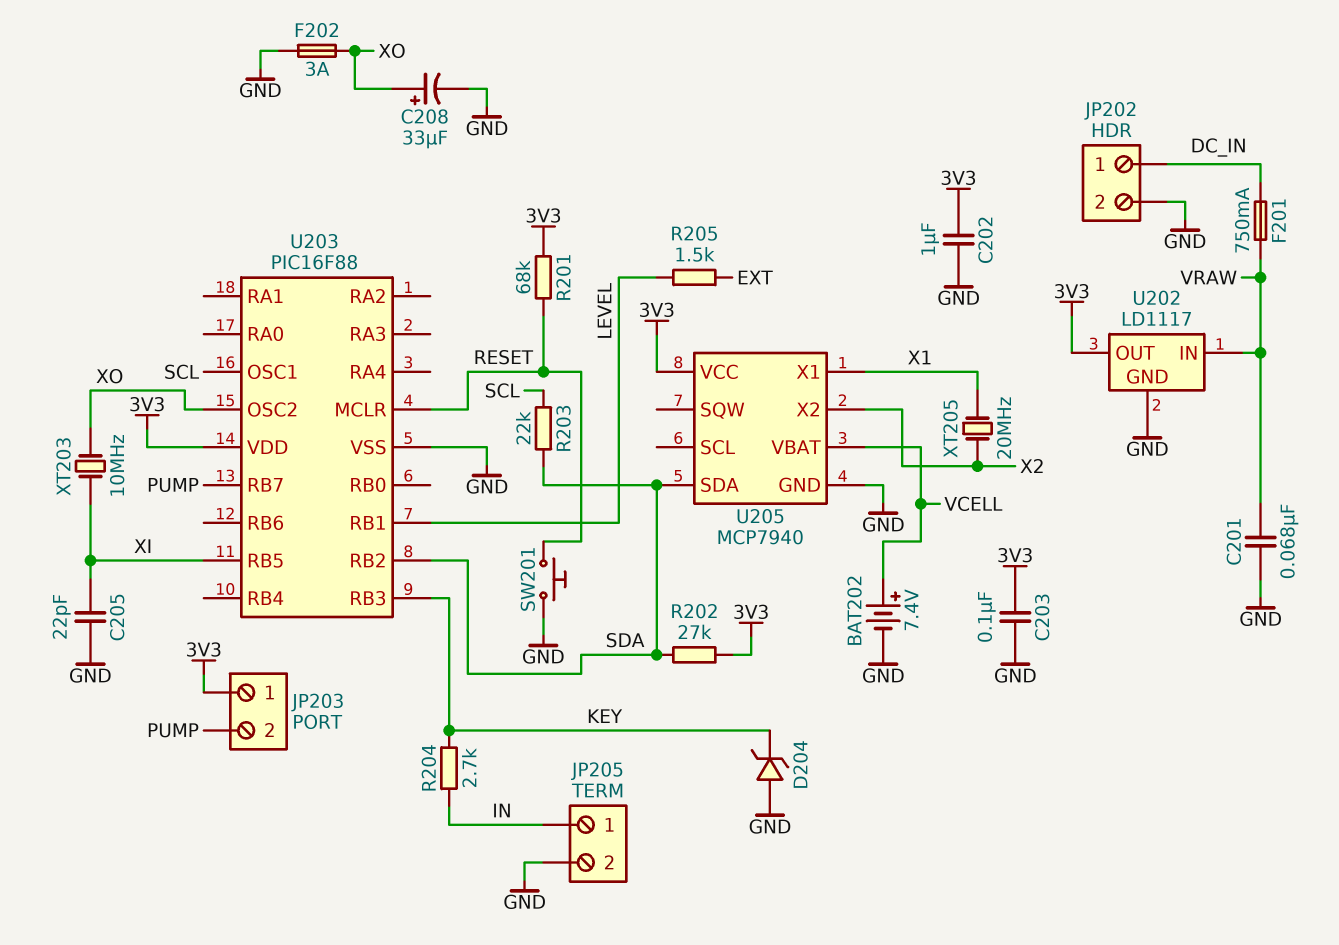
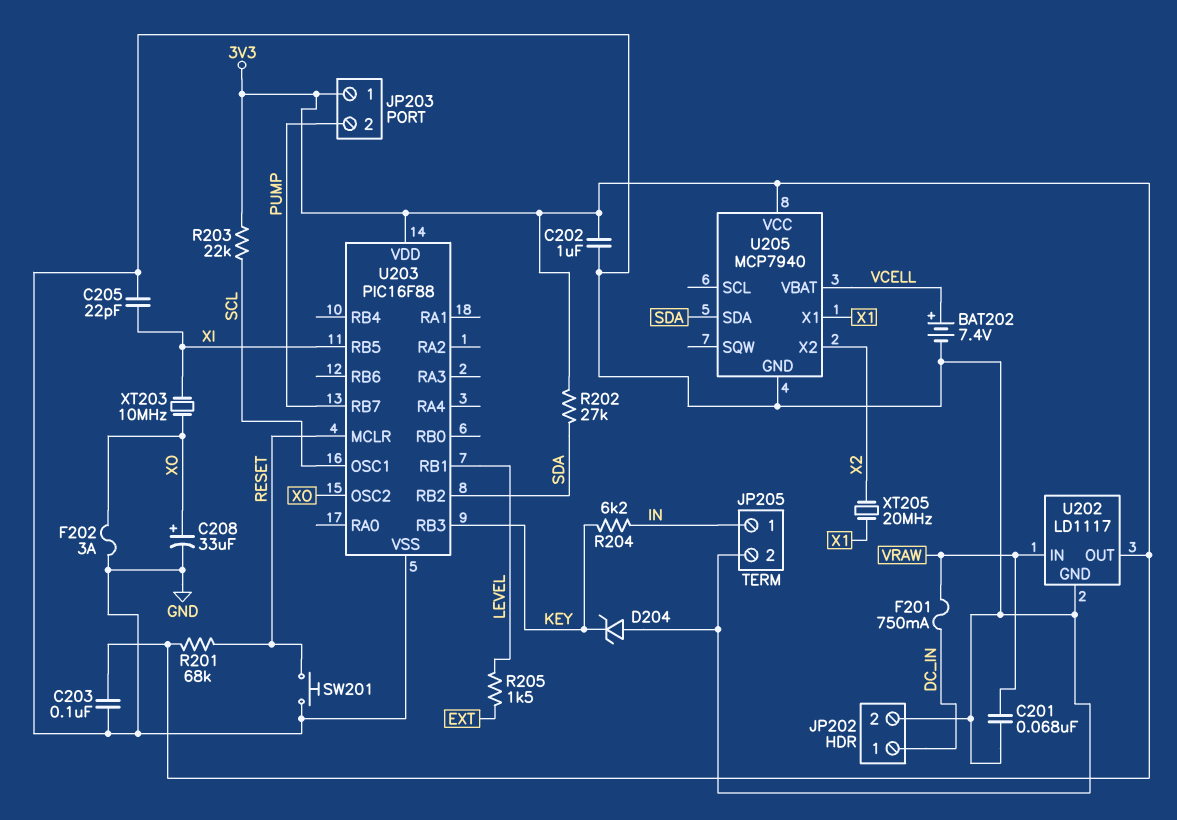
R203: 22k (SCL, SDA) -> 22k (3V3, SCL)
R204: 2.7k (IN, KEY) -> 6.2k (IN, KEY)

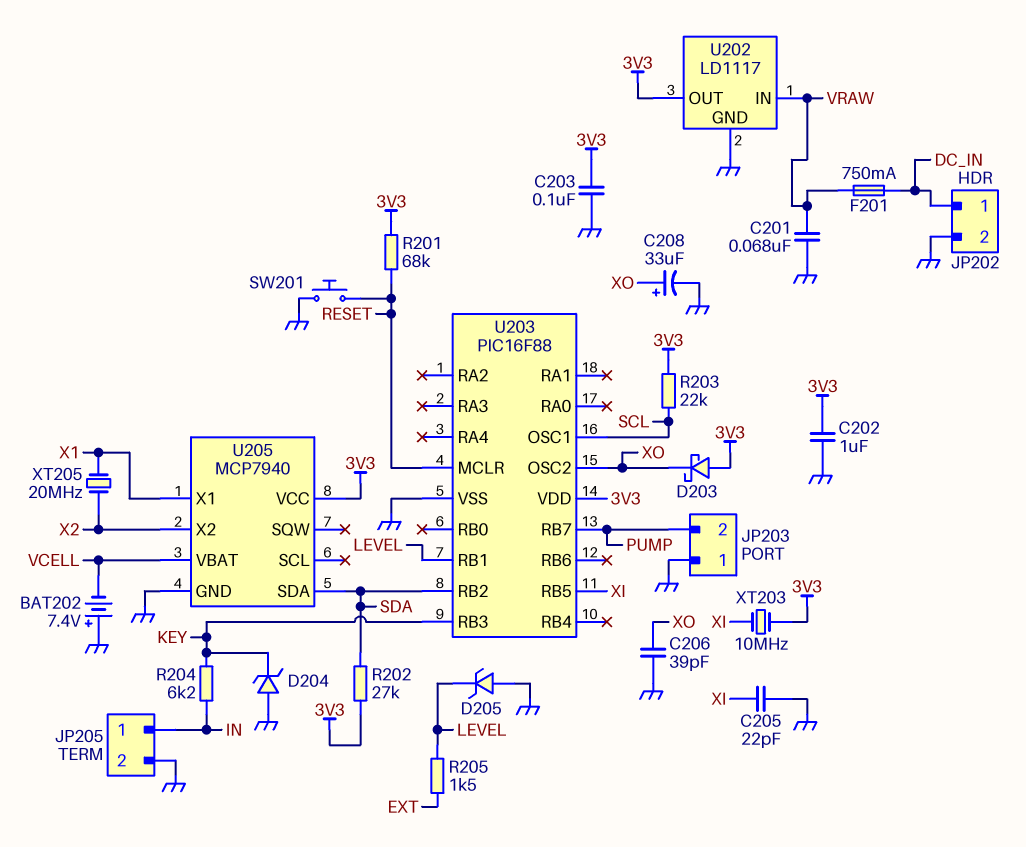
BAT202: 7.4V (plus VCELL, minus GND) -> 7.4V (plus GND, minus VCELL)
C206: none -> 39pF (GND, XO)
D203: none -> schottky (A 3V3, K XO)
D205: none -> zener (A GND, K LEVEL)
F202: 3A (GND, XO) -> none
JP203 pin 1: 3V3 -> GND
XT203: 10MHz (XI, XO) -> 10MHz (3V3, XI)

